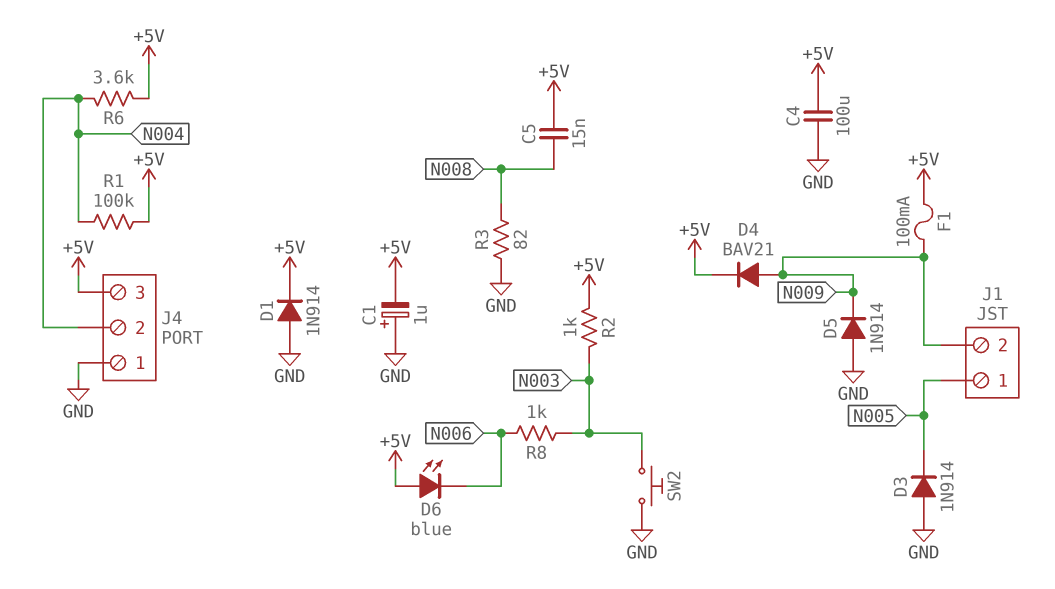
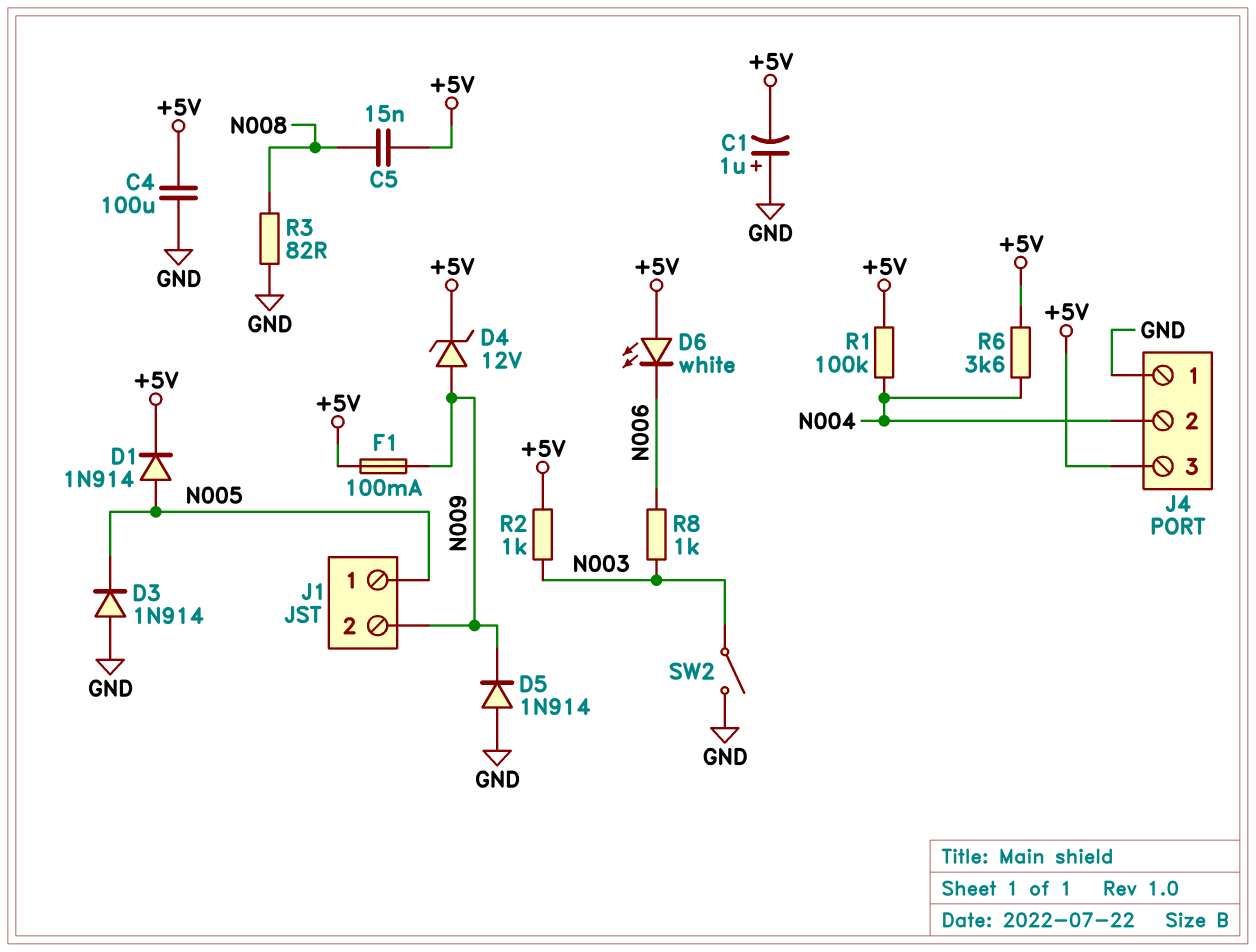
D1: diode 1N914 (A GND, K +5V) -> diode 1N914 (A N005, K +5V)
D4: diode BAV21 (A N009, K +5V) -> zener 12V (A N009, K +5V)
D6: LED blue (A +5V, K N006) -> LED white (A +5V, K N006)
SW2: button (GND, N003) -> switch (GND, N003)

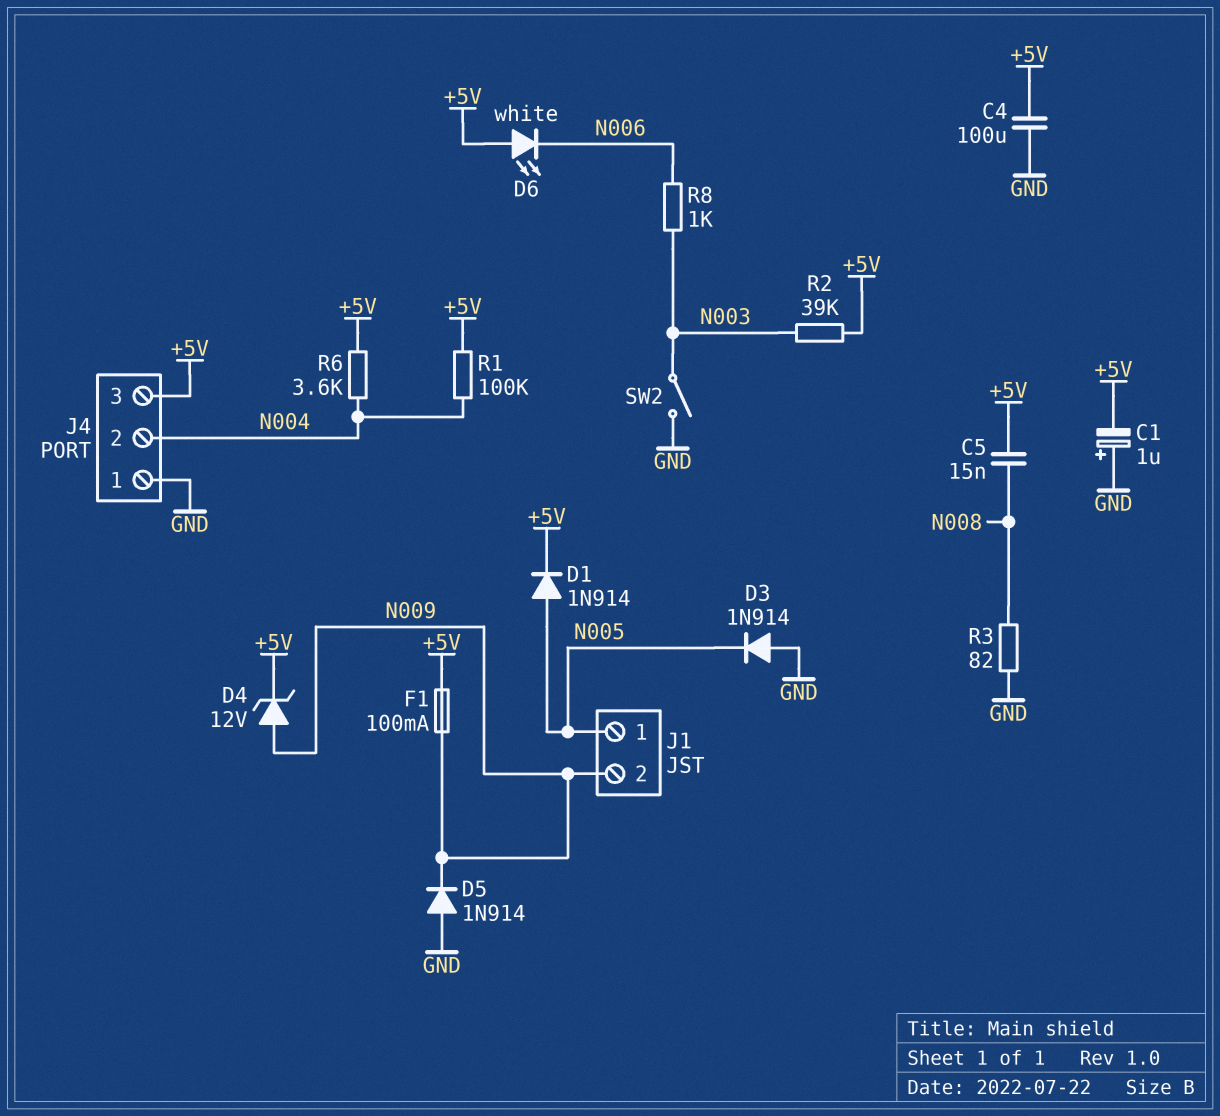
R2: 1k (+5V, N003) -> 39k (+5V, N003)

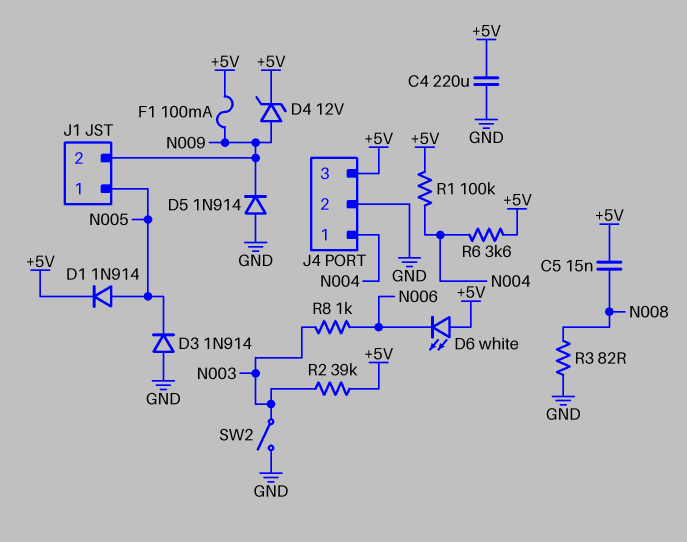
C1: 1uF (plus GND, minus +5V) -> none
C4: 100uF (+5V, GND) -> 220uF (+5V, GND)
J4 pin 1: GND -> N004
J4 pin 2: N004 -> GND

